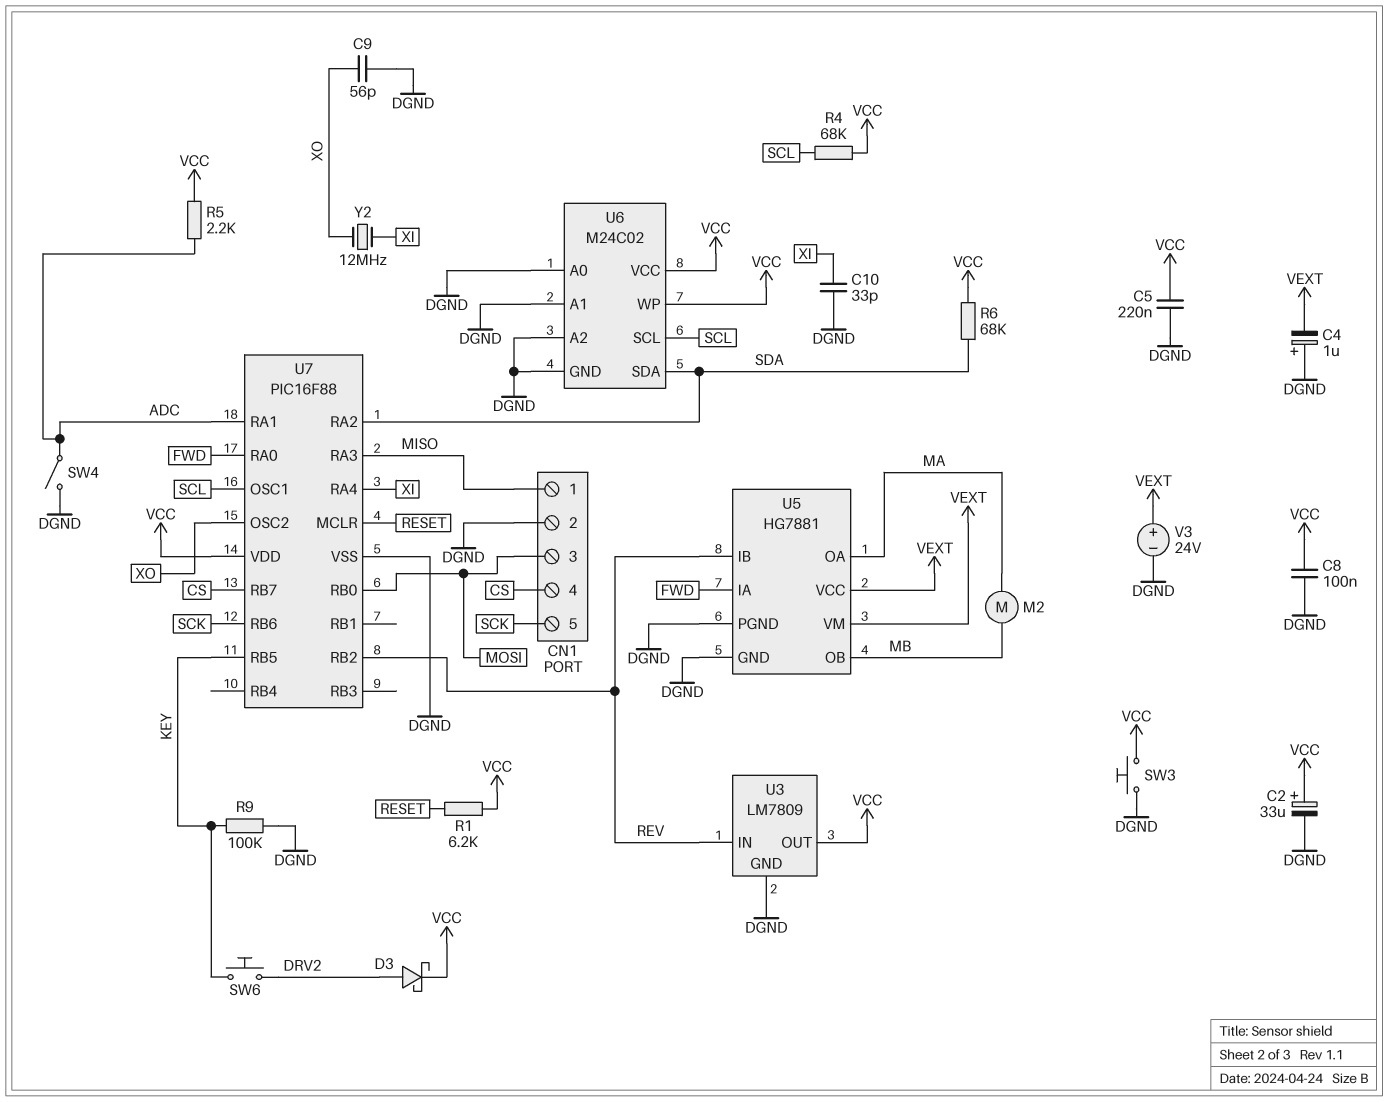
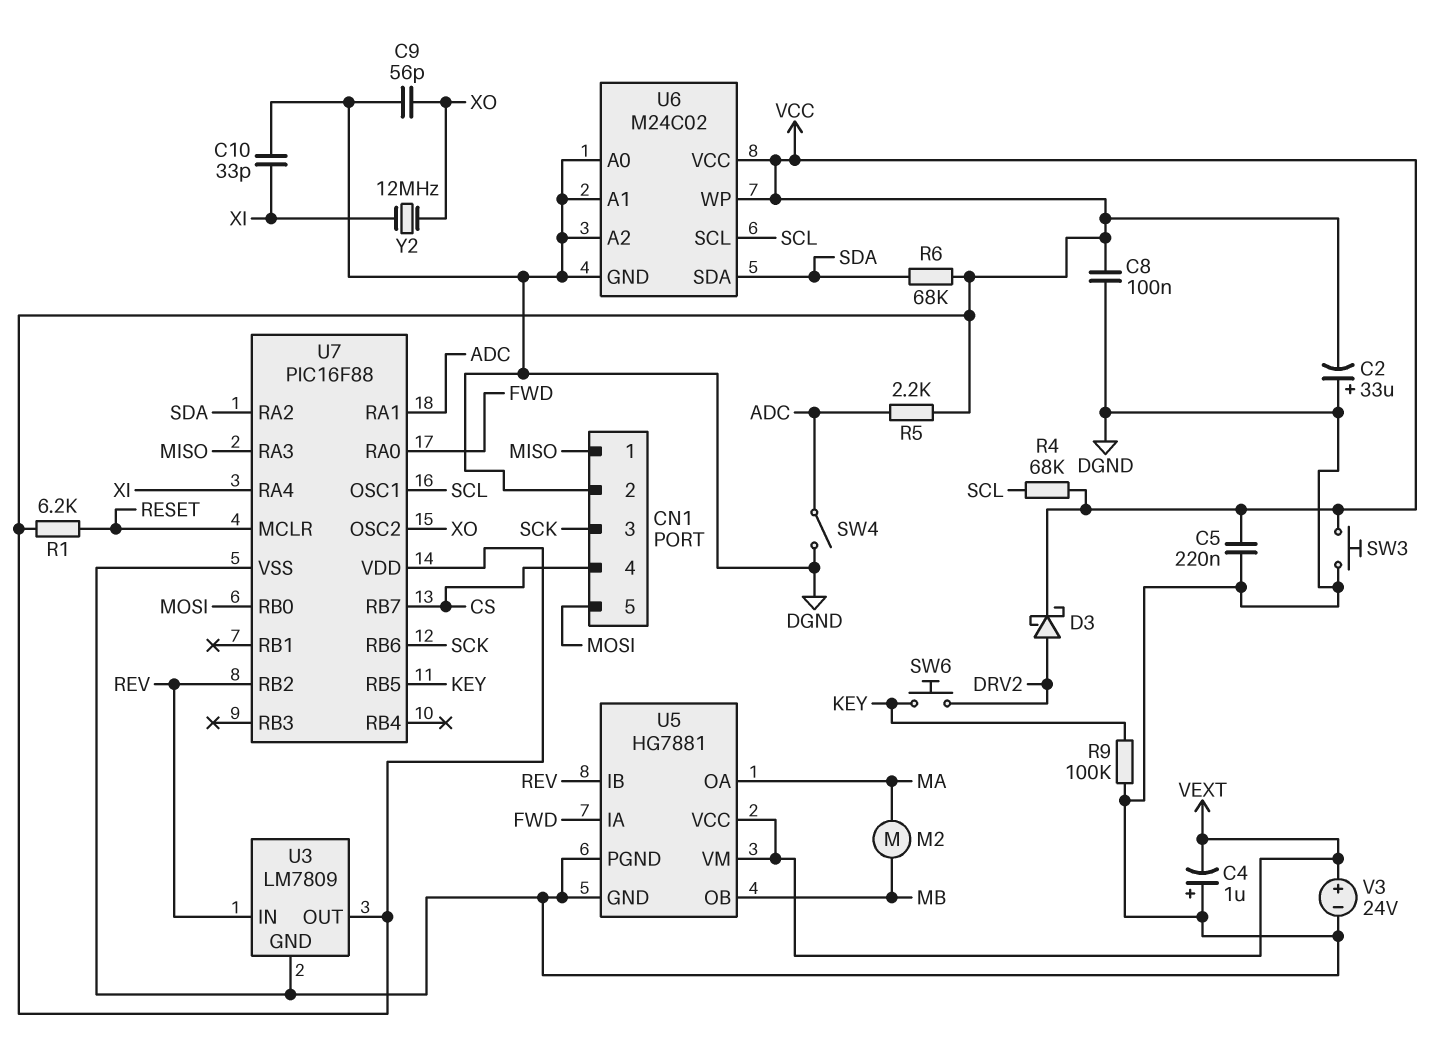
C2: 33uF (plus VCC, minus DGND) -> 33uF (plus DGND, minus VCC)
CN1 pin 3: MOSI -> SCK
CN1 pin 5: SCK -> MOSI

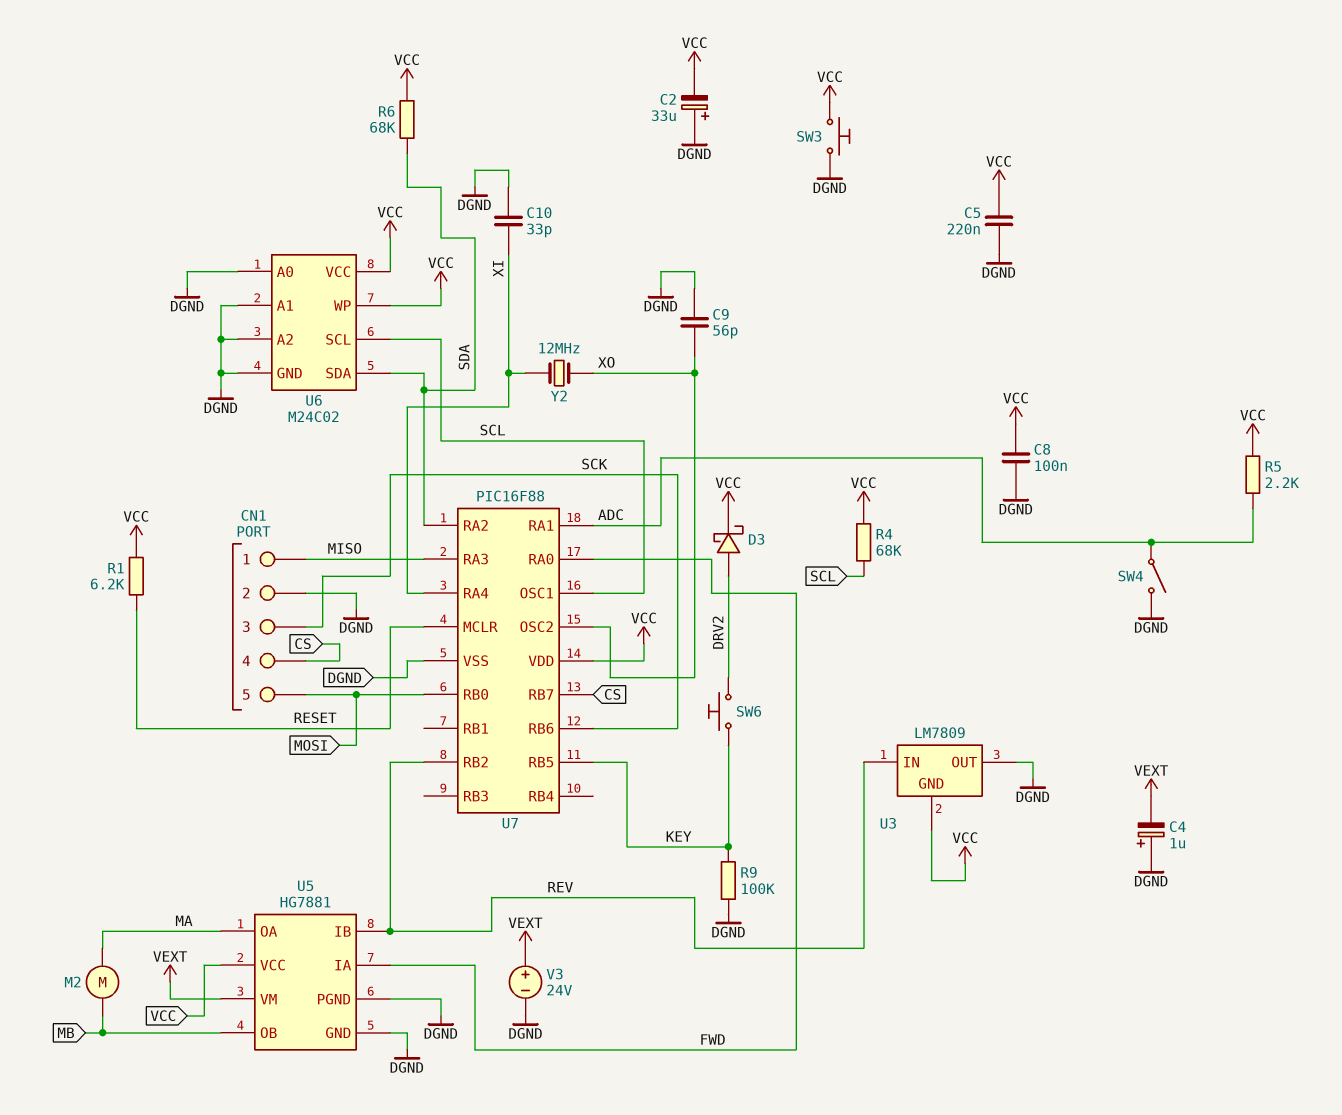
U3 pin GND: DGND -> VCC
U3 pin OUT: VCC -> DGND
U5 pin VCC: VEXT -> VCC

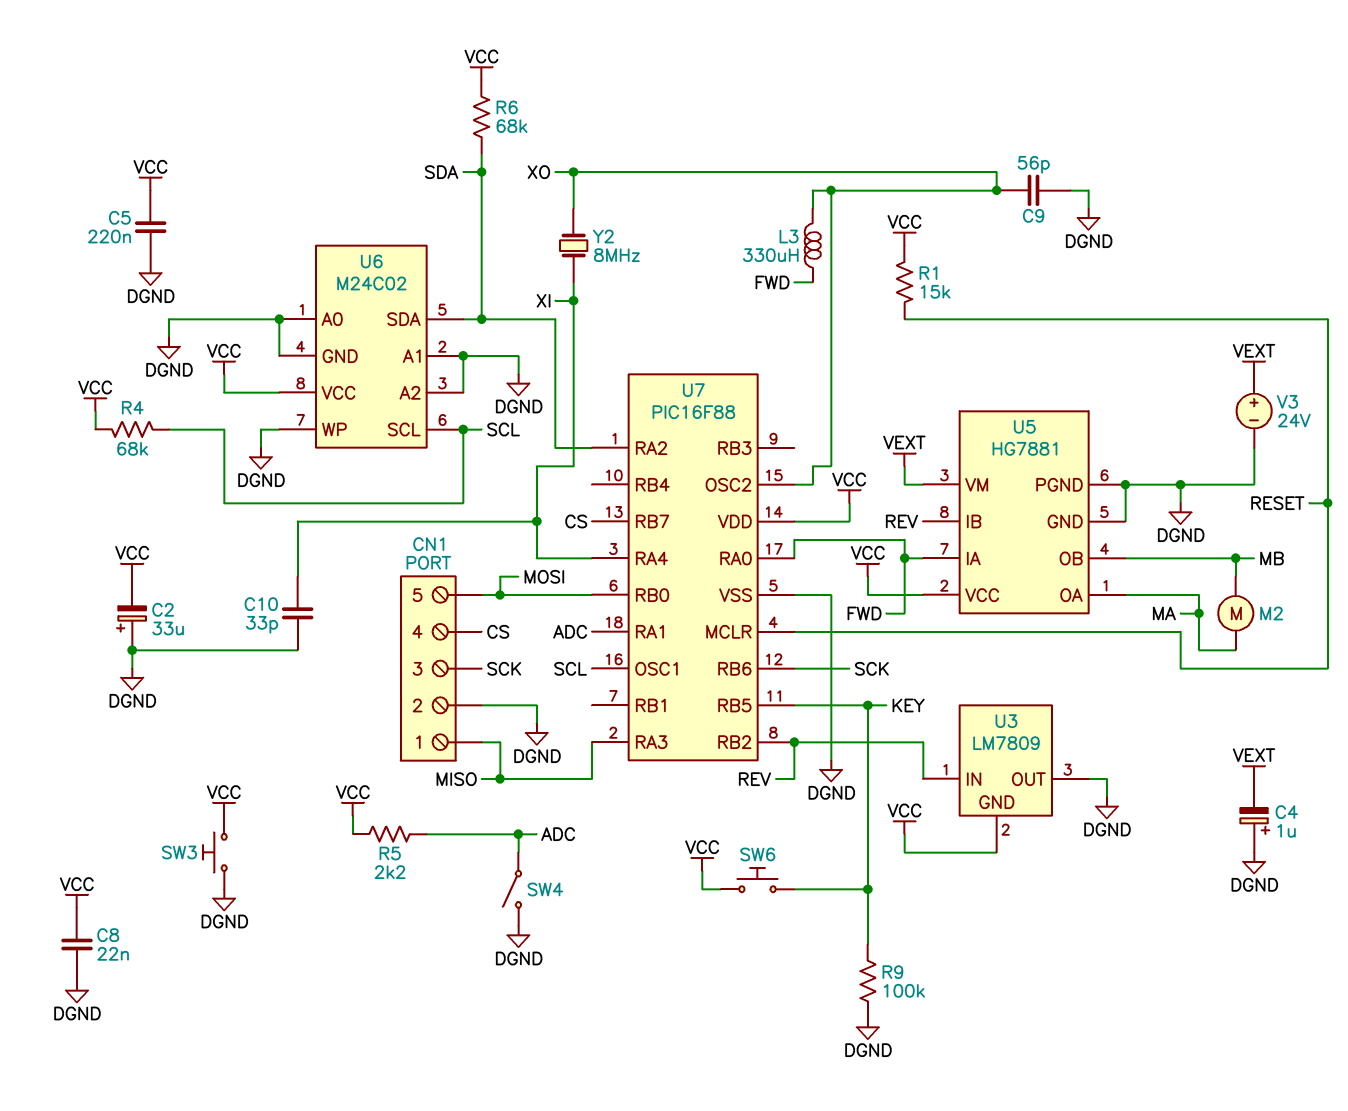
C8: 100nF (DGND, VCC) -> 22nF (DGND, VCC)
D3: schottky (A DRV2, K VCC) -> none
L3: none -> 330uH (FWD, XO)
R1: 6.2k (RESET, VCC) -> 15k (RESET, VCC)
SW6: button (DRV2, KEY) -> button (KEY, VCC)
U6 pin WP: VCC -> DGND
Y2: 12MHz (XI, XO) -> 8MHz (XI, XO)

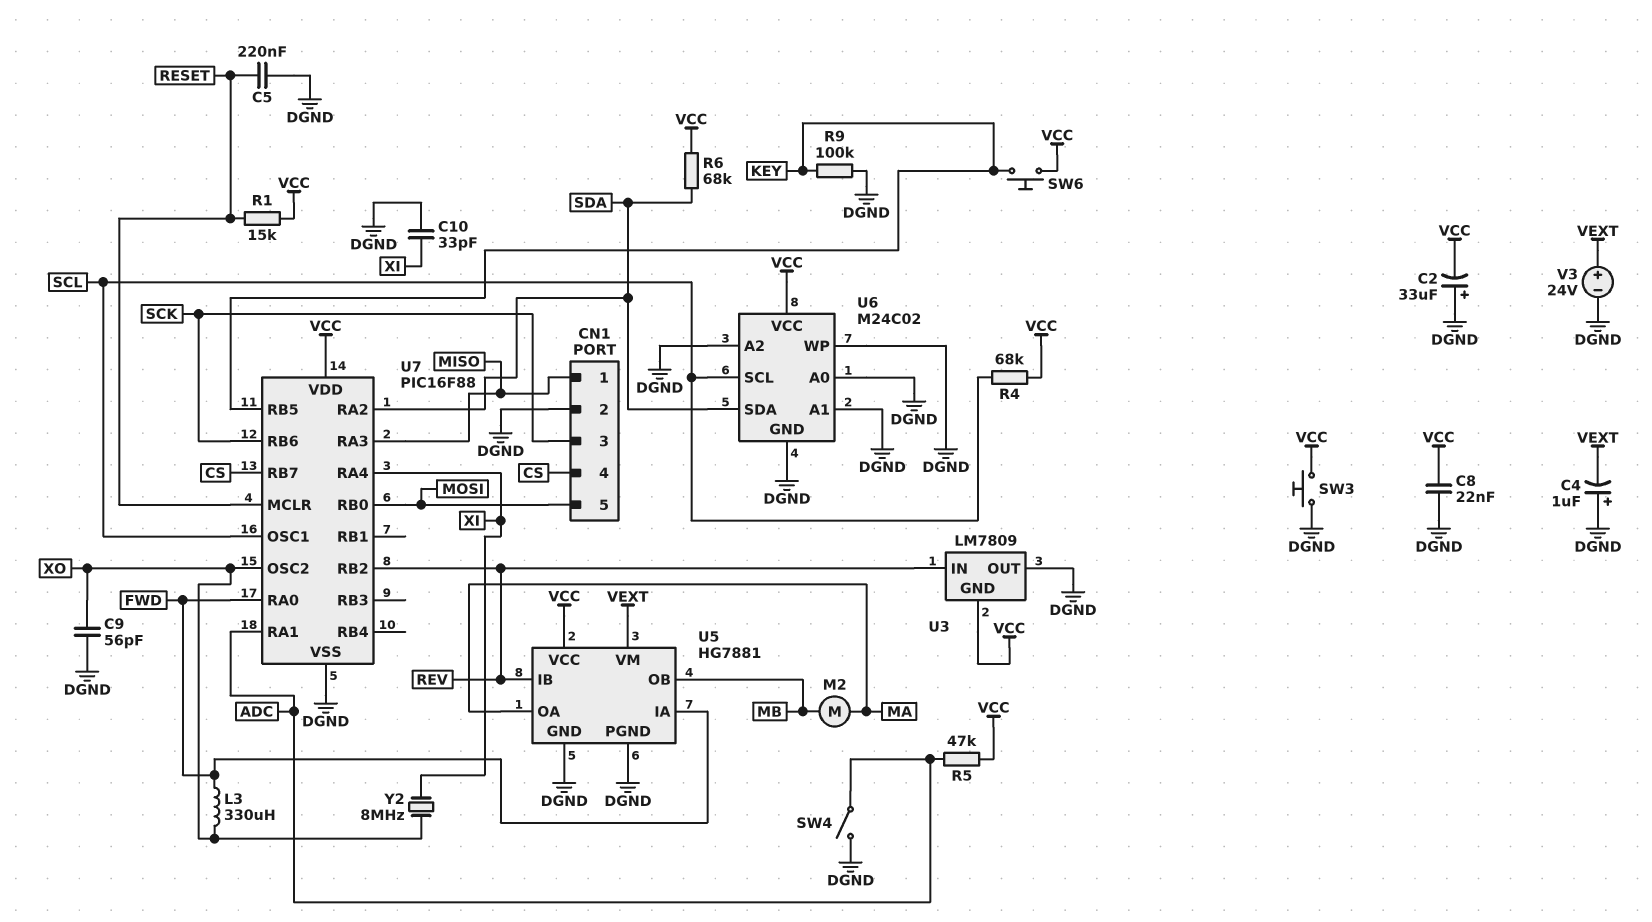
C5: 220nF (DGND, VCC) -> 220nF (DGND, RESET)
R5: 2.2k (ADC, VCC) -> 47k (ADC, VCC)

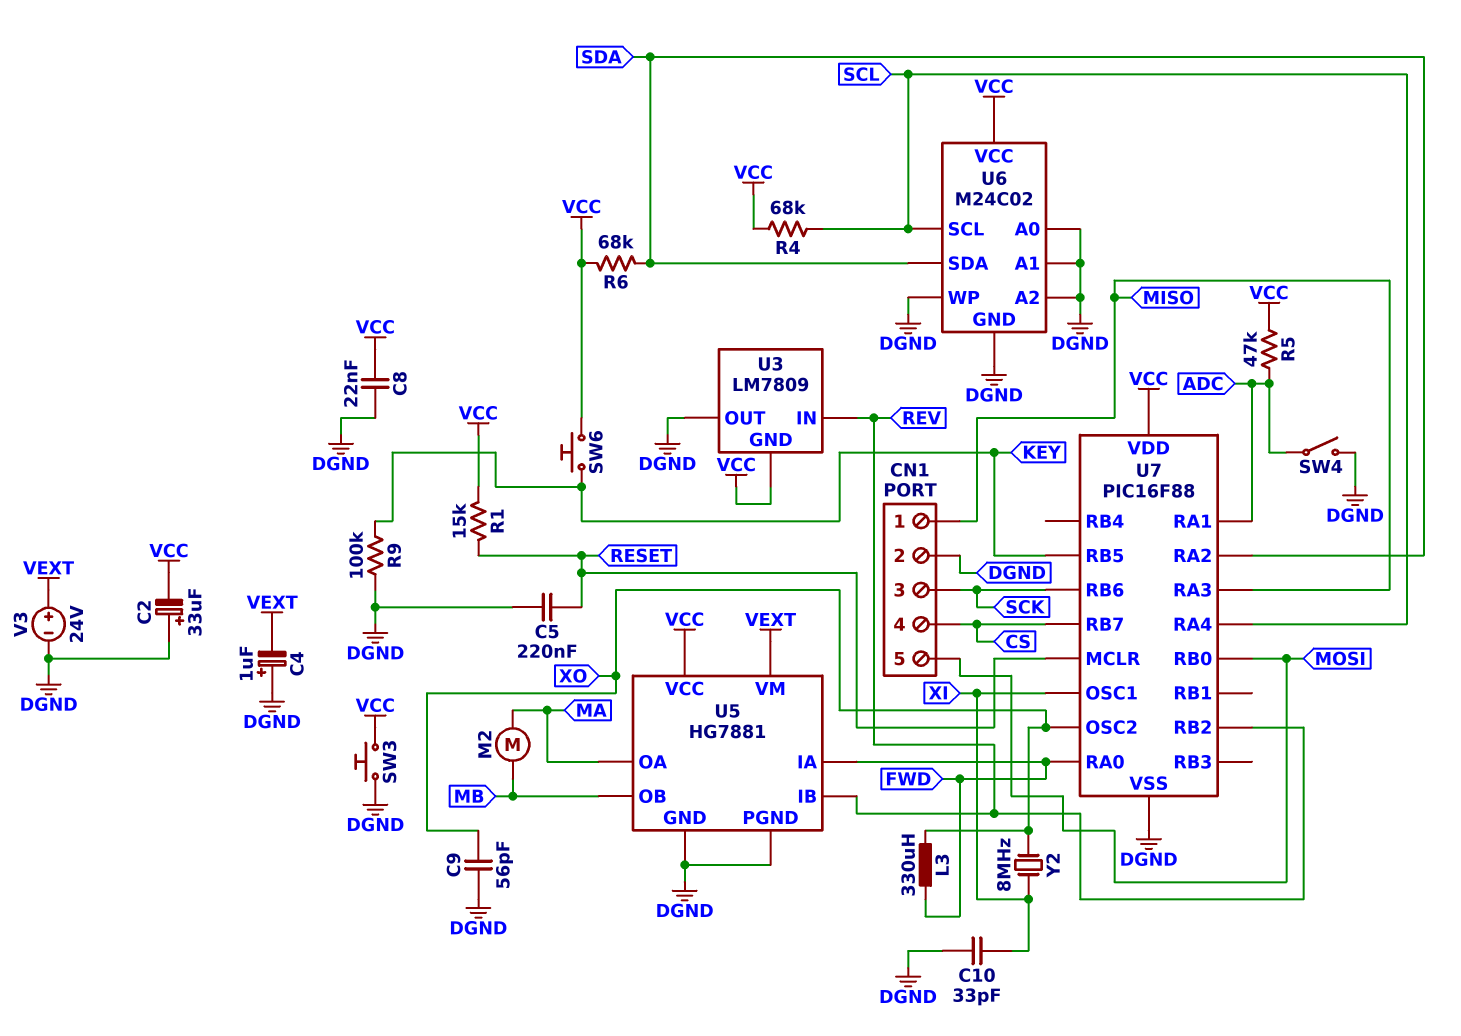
U7 pin OSC1: SCL -> XI
U7 pin RA4: XI -> SCL

